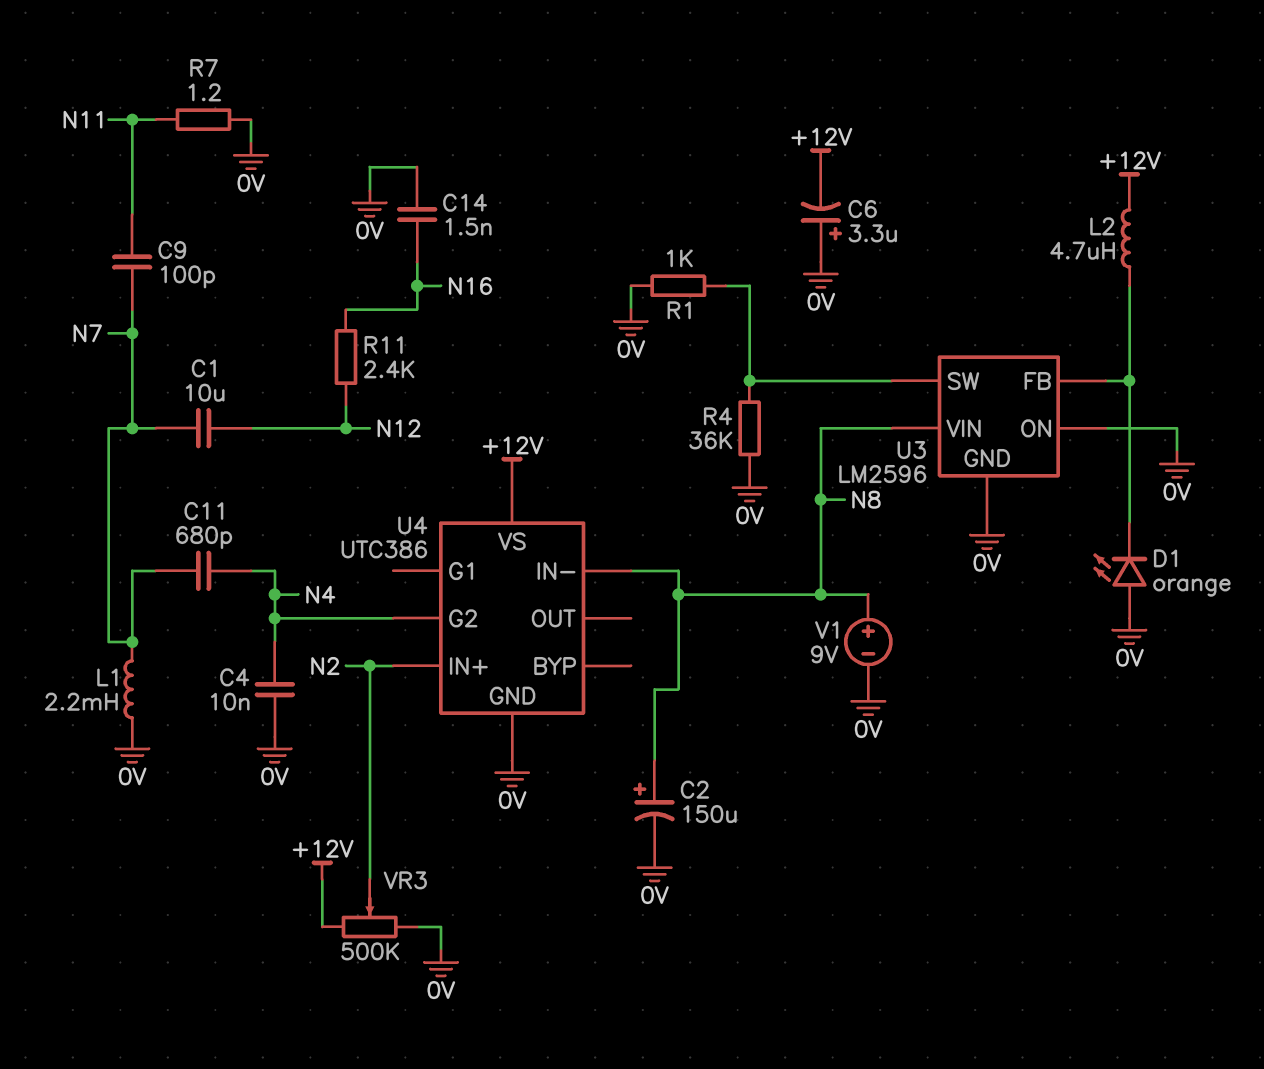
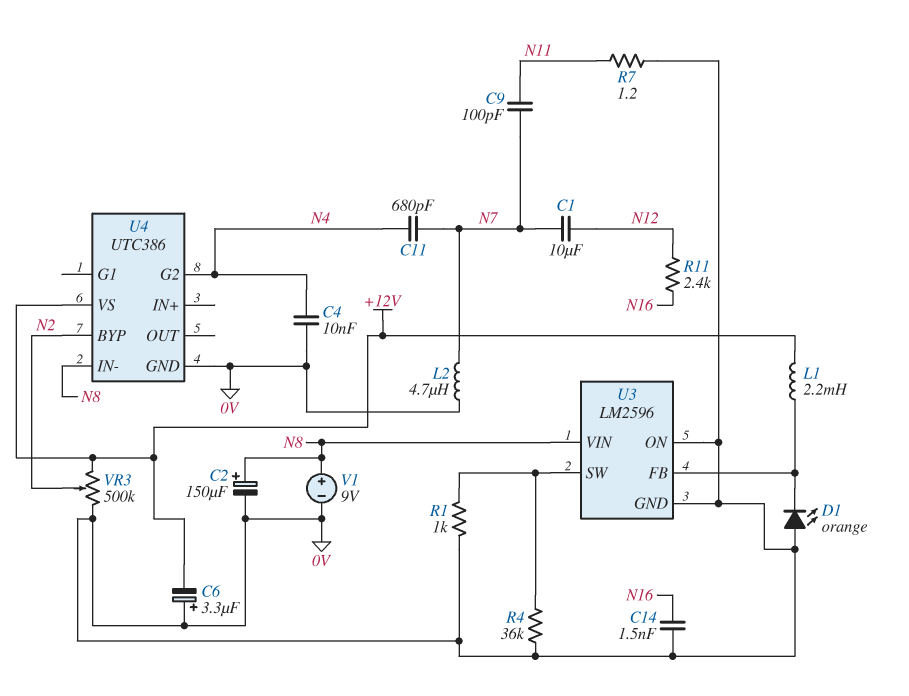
L1: 2.2mH (0V, N7) -> 2.2mH (+12V, U3/FB)
L2: 4.7uH (+12V, U3/FB) -> 4.7uH (0V, N7)
U4 pin BYP: none -> N2
U4 pin IN+: N2 -> none

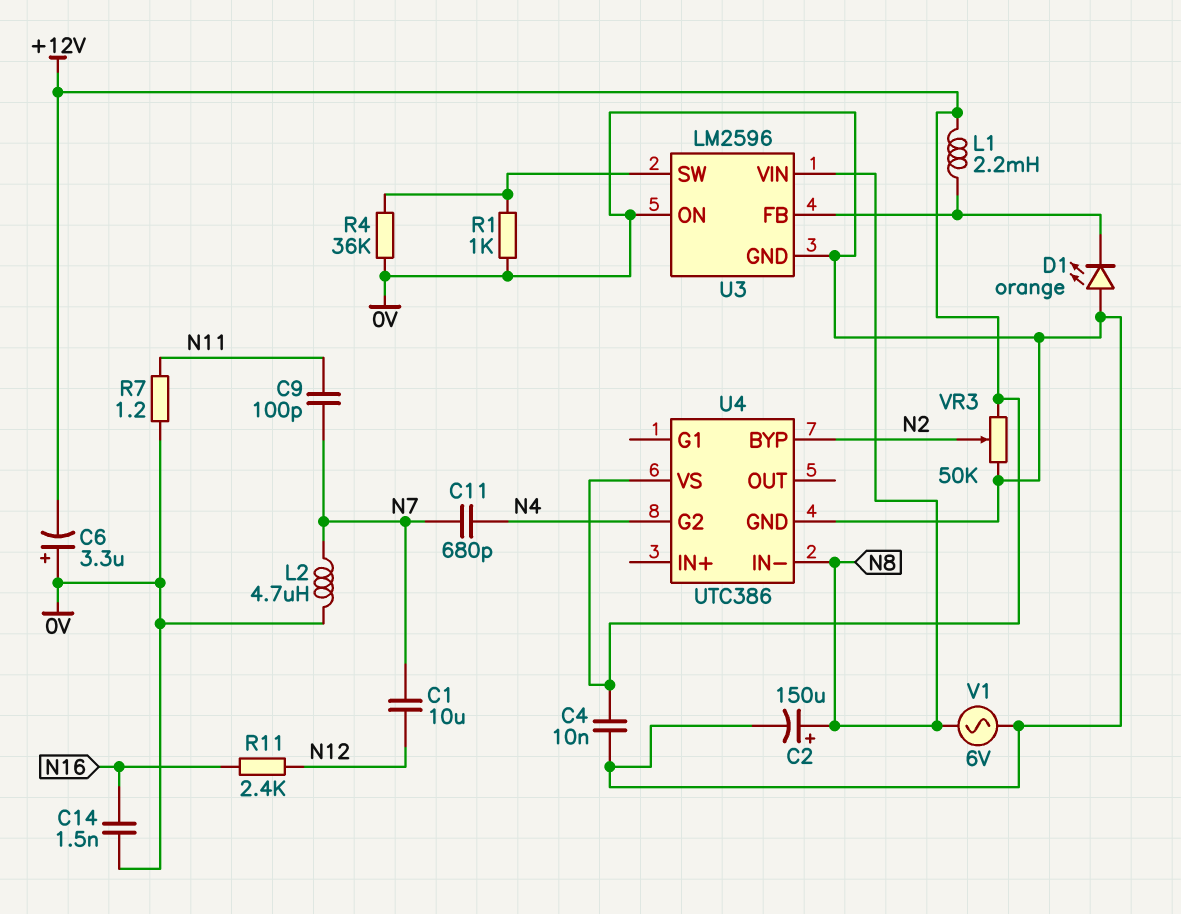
C4: 10nF (0V, N4) -> 10nF (+12V, 0V)
V1: 9V (plus N8, minus 0V) -> AC 6V (0V, N8)
VR3: 500k (+12V, 0V, wiper N2) -> 50k (+12V, 0V, wiper N2)

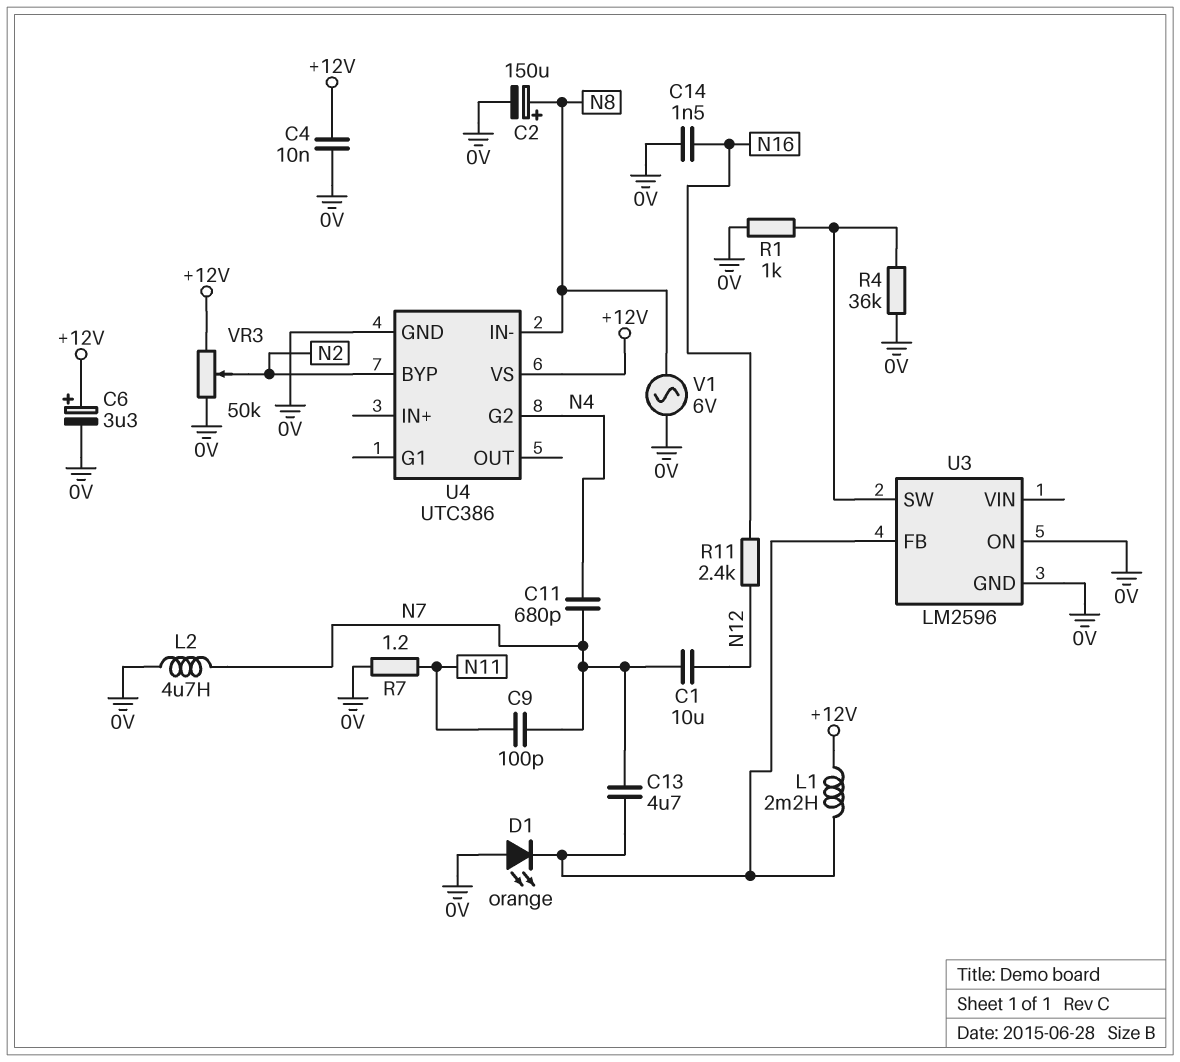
C6: 3.3uF (plus 0V, minus +12V) -> 3.3uF (plus +12V, minus 0V)
C13: none -> 4.7uF (N7, U3/FB)
U3 pin VIN: N8 -> none

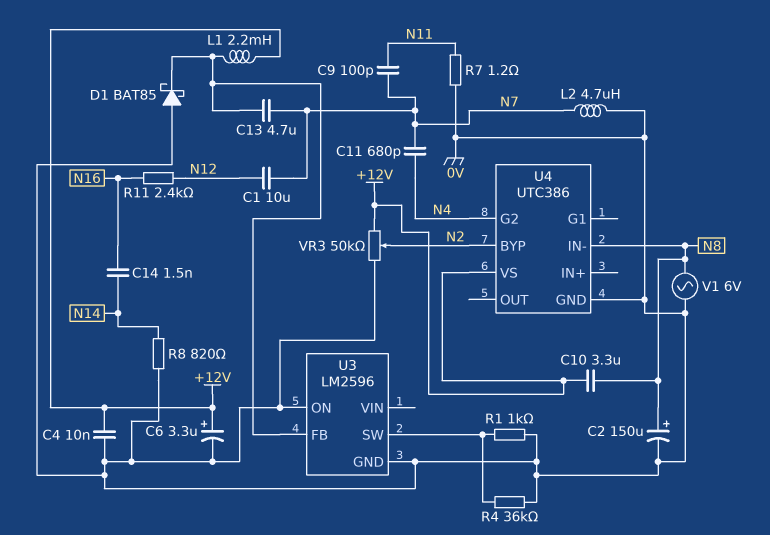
C10: none -> 3.3uF (+12V, N8)
C14: 1.5nF (0V, N16) -> 1.5nF (N14, N16)
D1: LED orange (A 0V, K U3/FB) -> schottky BAT85 (A 0V, K U3/FB)
R8: none -> 820 (0V, N14)

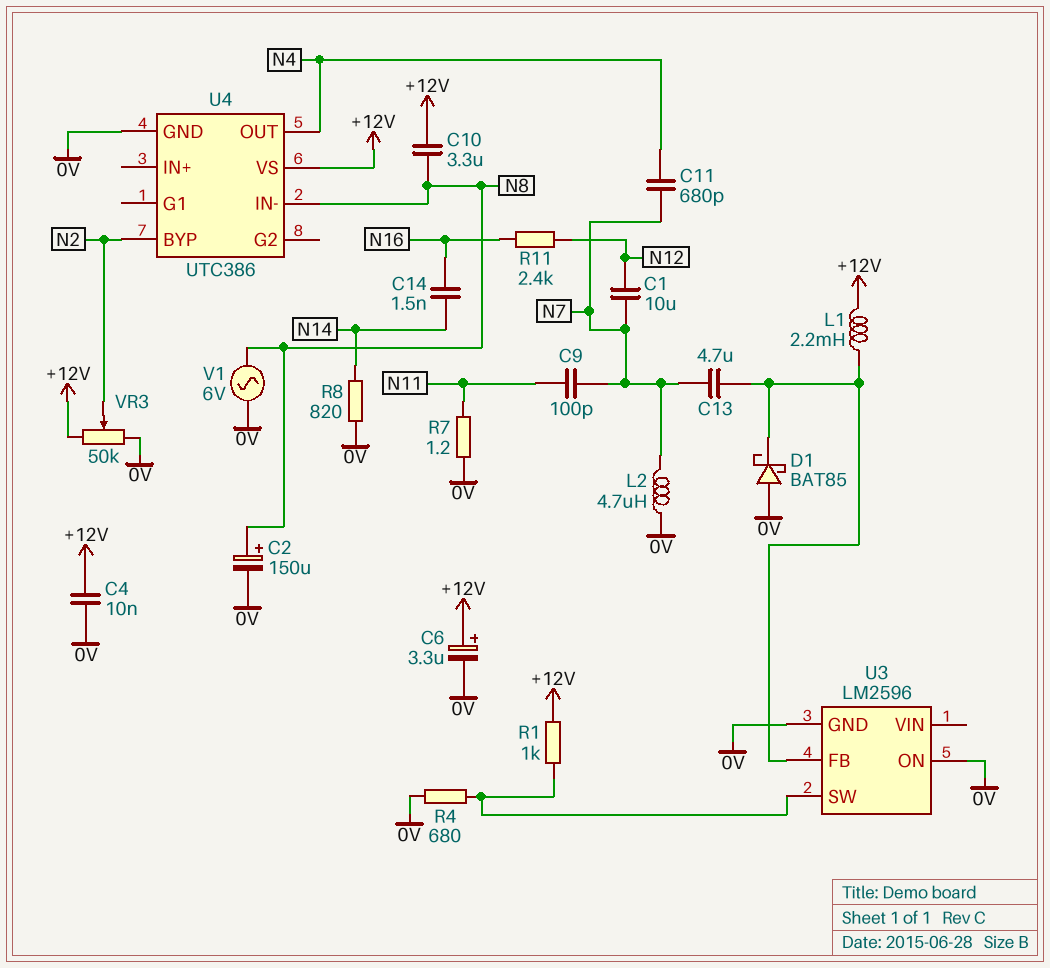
R1: 1k (0V, U3/SW) -> 1k (+12V, U3/SW)
R4: 36k (0V, U3/SW) -> 680 (0V, U3/SW)
U4 pin G2: N4 -> none
U4 pin OUT: none -> N4

